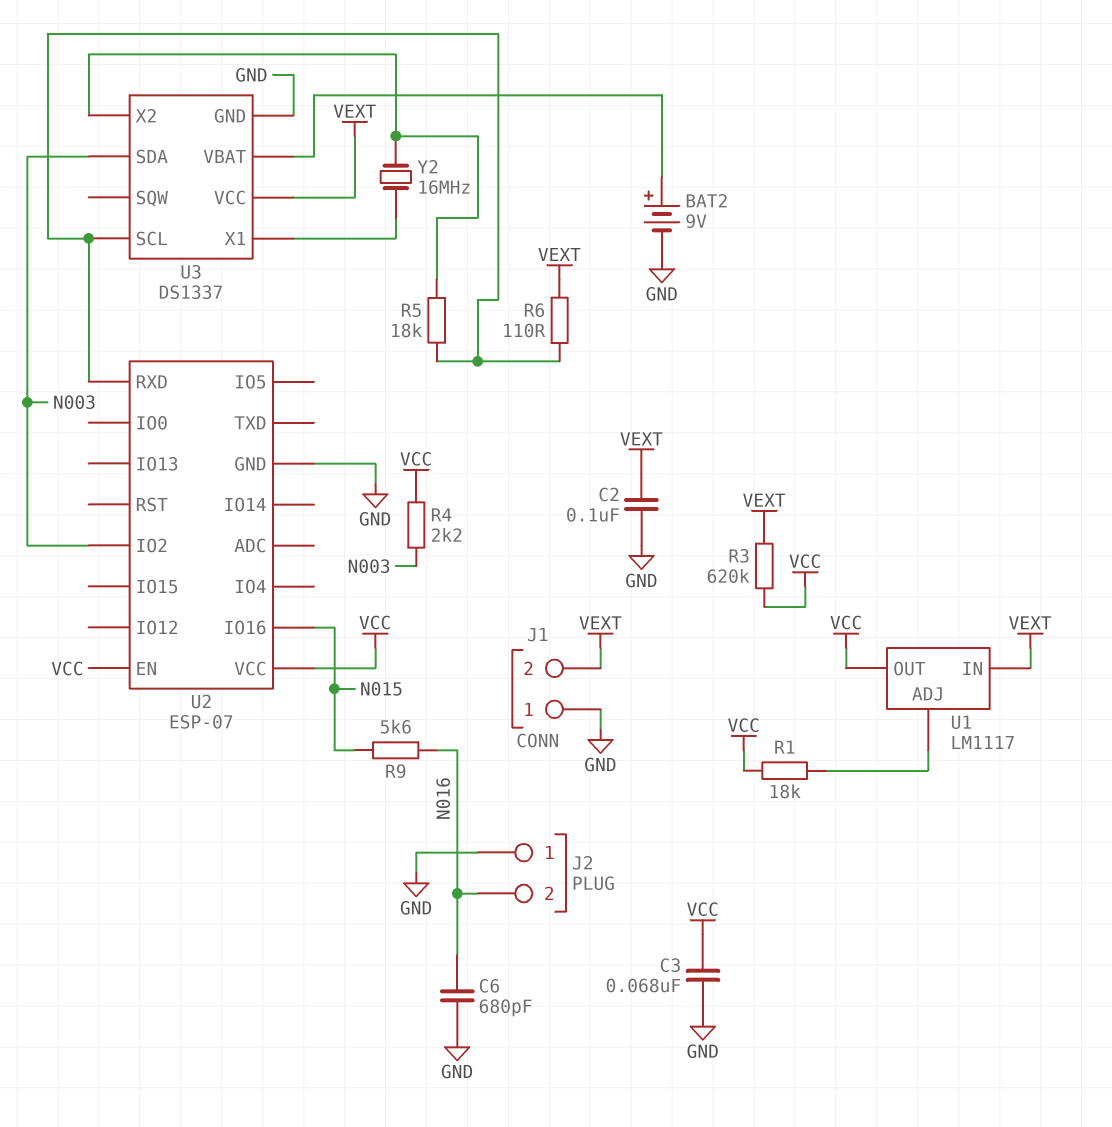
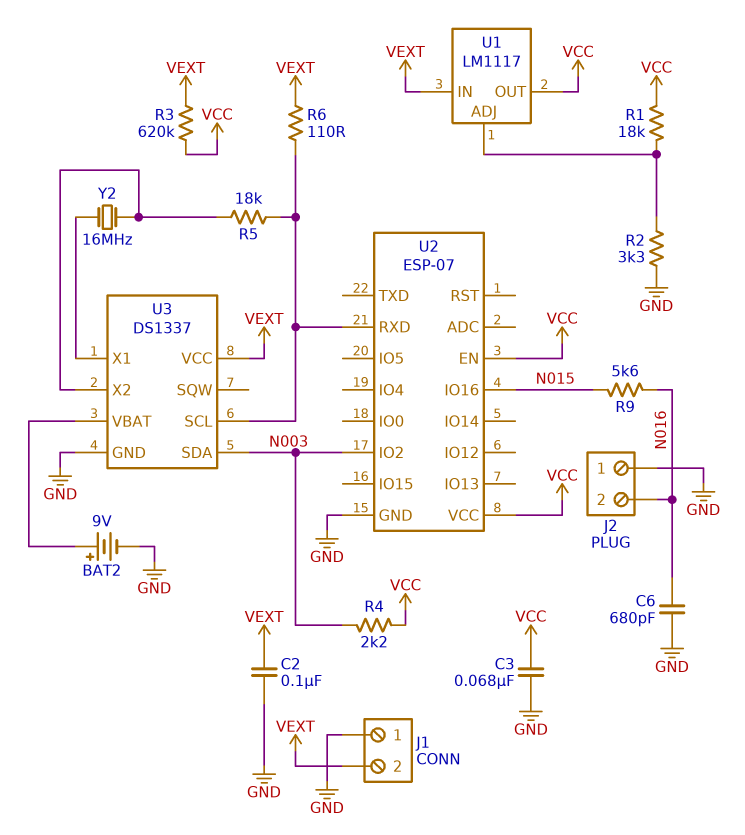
R2: none -> 3.3k (GND, U1/ADJ)

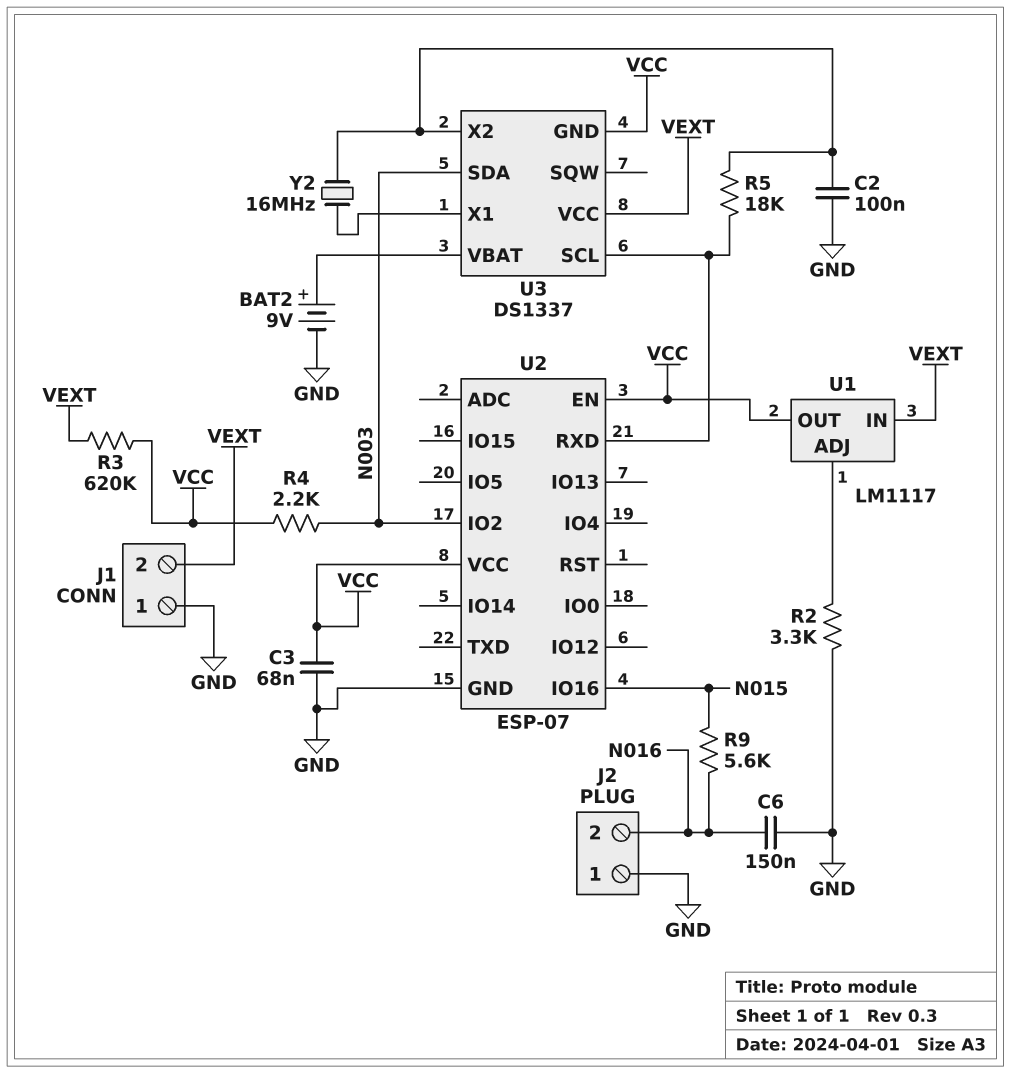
C2: 100nF (GND, VEXT) -> 100nF (GND, U3/X2)
C6: 680pF (GND, N016) -> 150nF (GND, N016)
R1: 18k (U1/ADJ, VCC) -> none
R6: 110 (U2/RXD, VEXT) -> none
U3 pin GND: GND -> VCC

